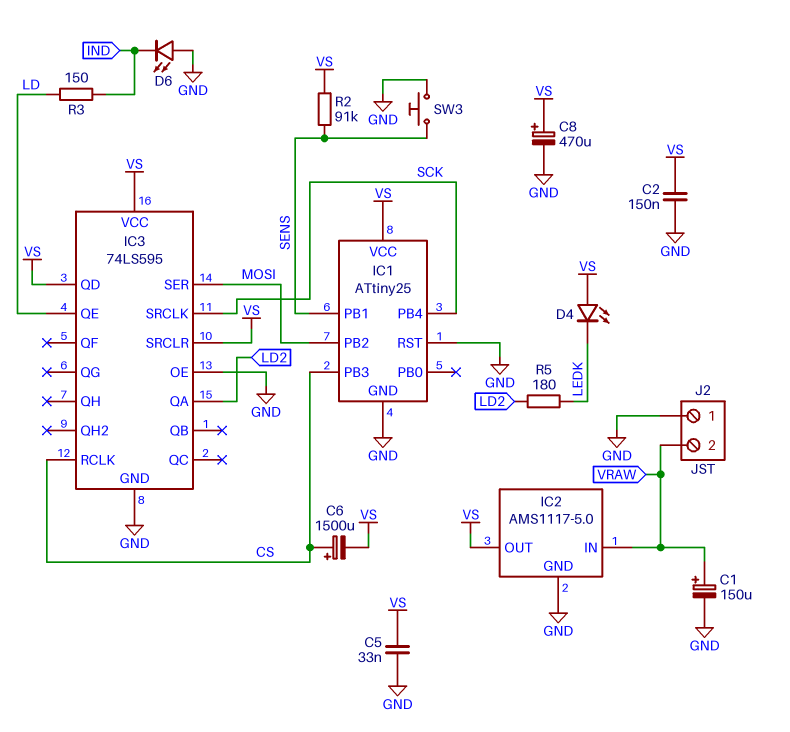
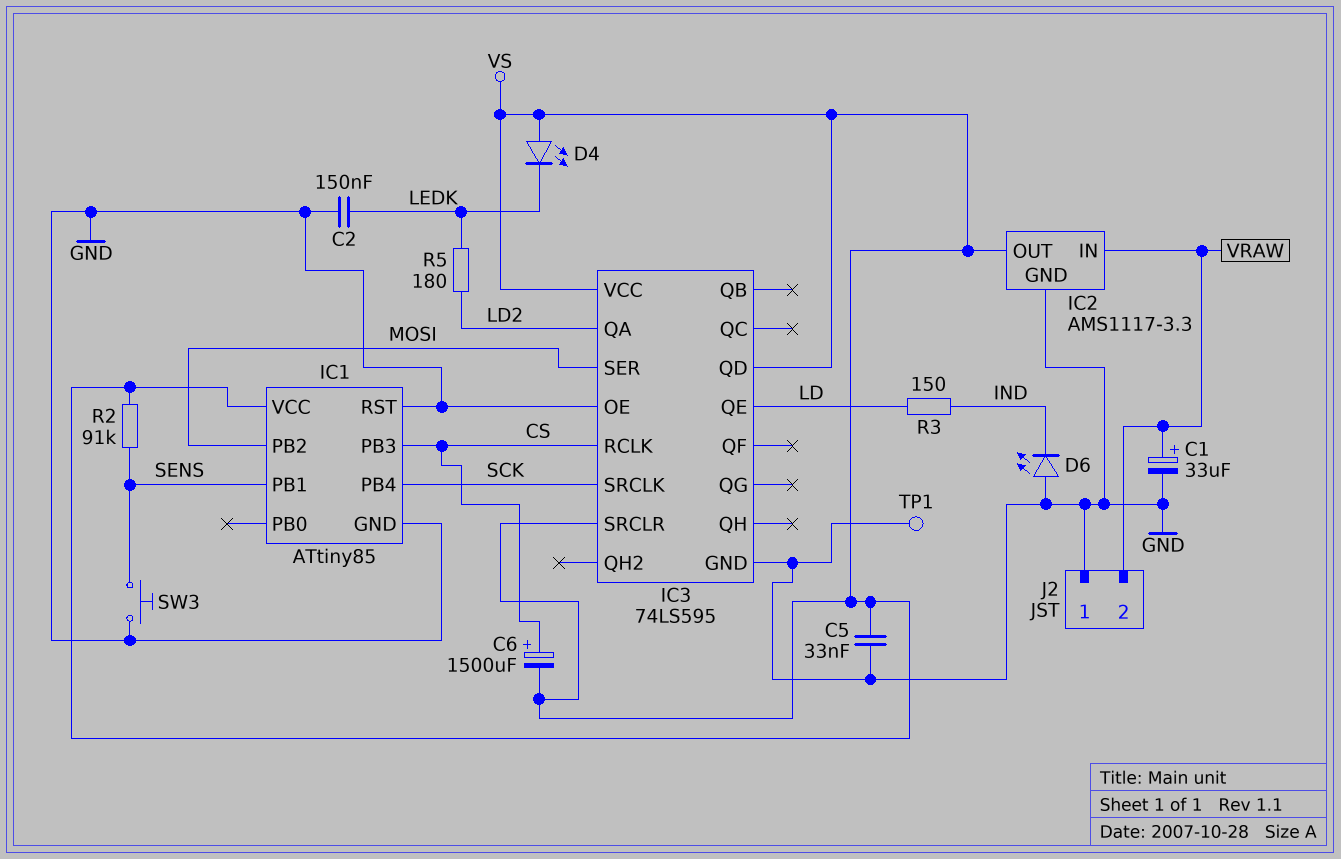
C1: 150uF (plus VRAW, minus GND) -> 33uF (plus VRAW, minus GND)
C2: 150nF (GND, VS) -> 150nF (GND, LEDK)
C8: 470uF (plus VS, minus GND) -> none
IC1: ATtiny25 -> ATtiny85
IC2: AMS1117-5.0 -> AMS1117-3.3
TP1: none -> test point (GND)

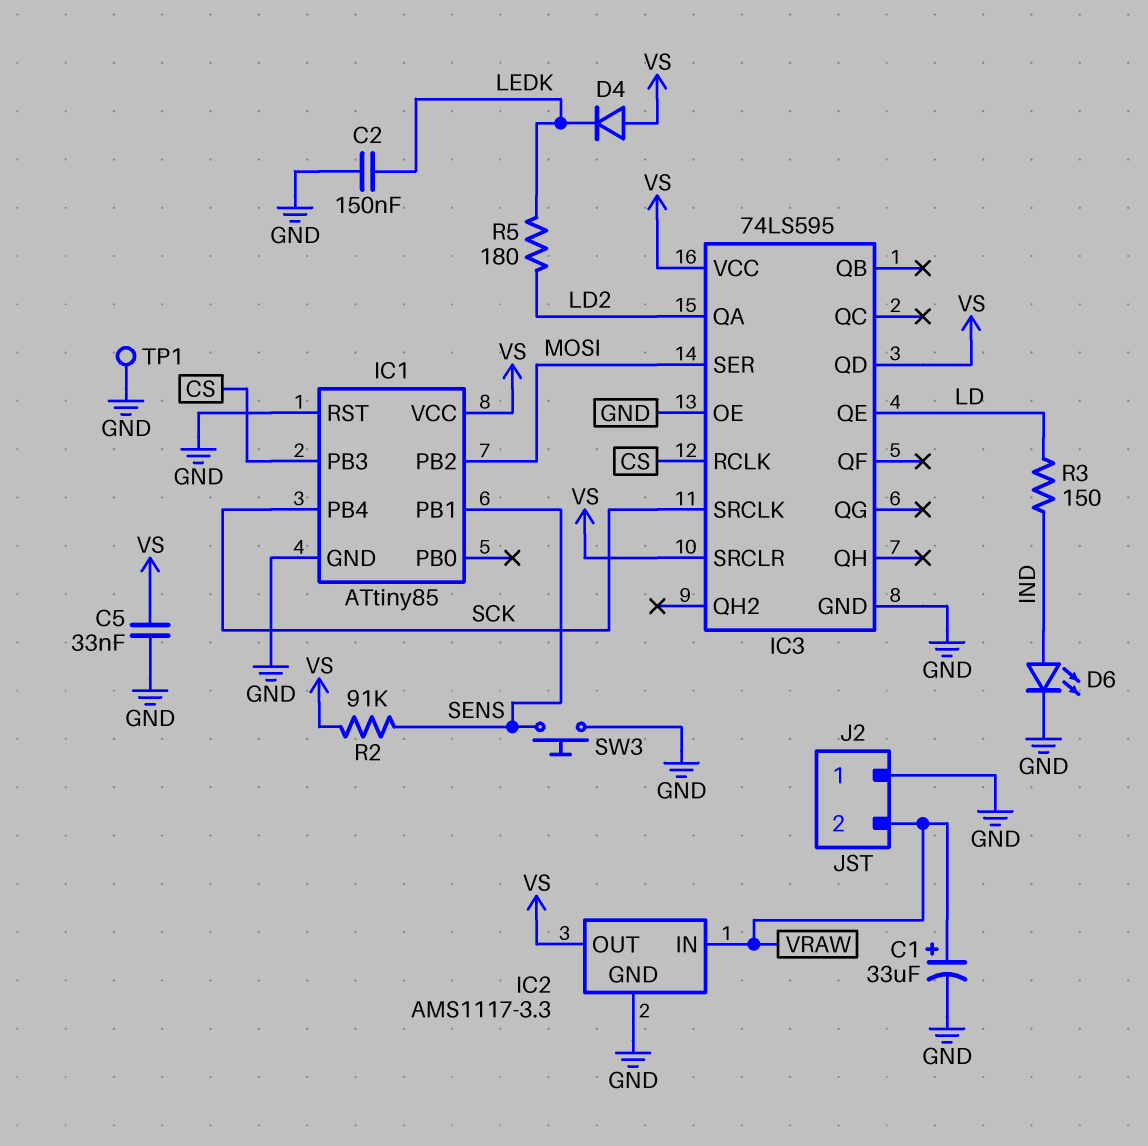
C6: 1500uF (plus CS, minus VS) -> none
D4: LED (A VS, K LEDK) -> diode (A VS, K LEDK)
D6: LED (A GND, K IND) -> LED (A IND, K GND)

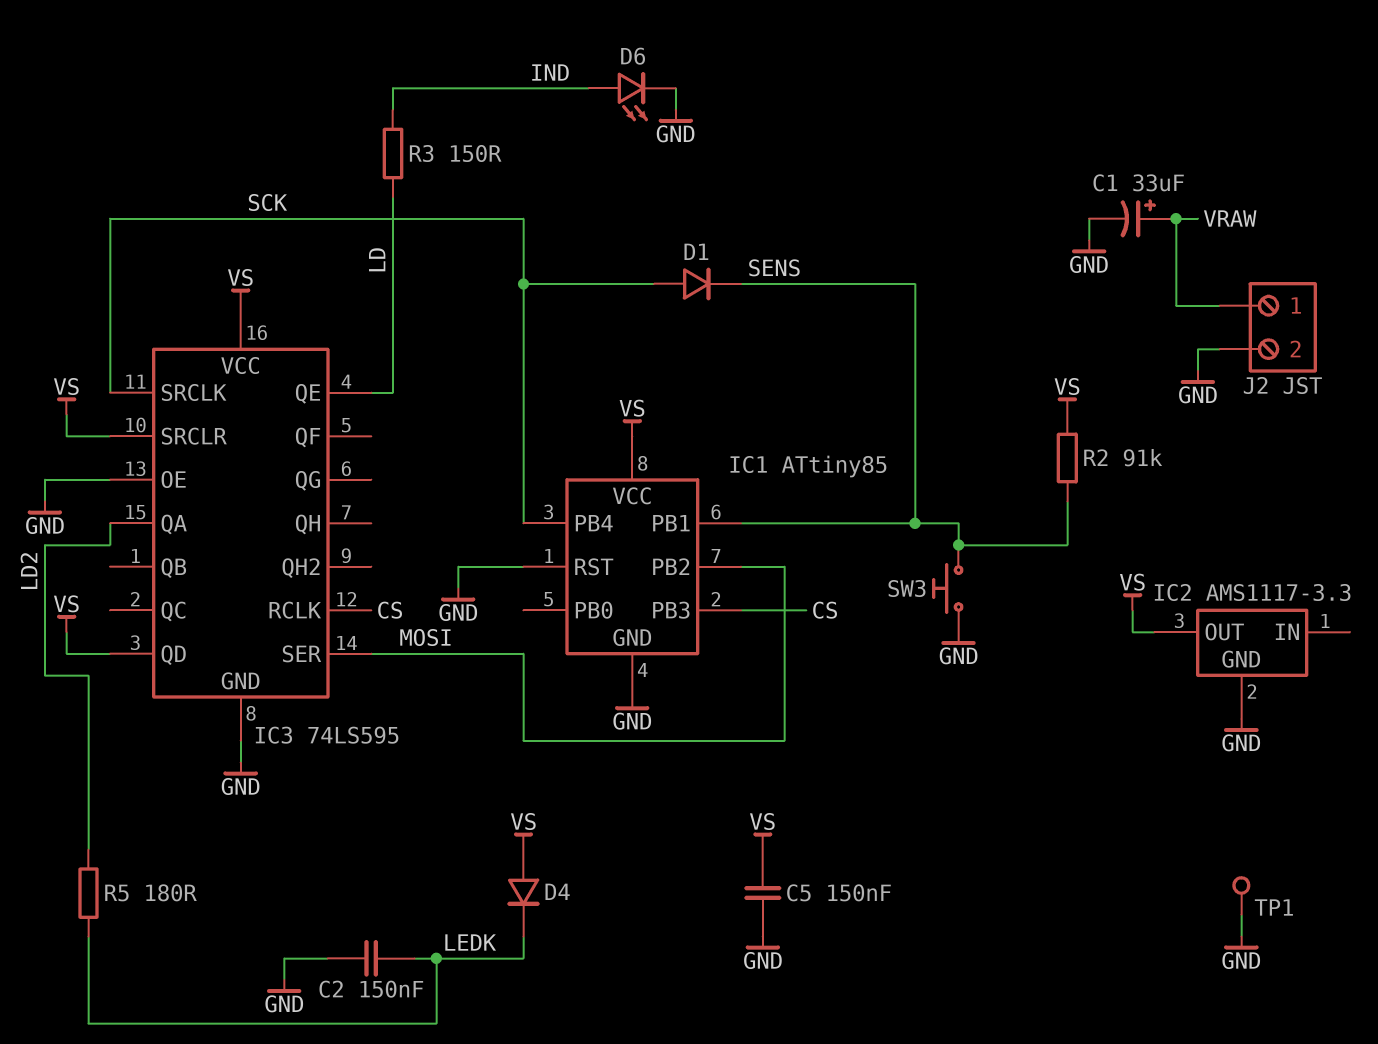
C5: 33nF (GND, VS) -> 150nF (GND, VS)
D1: none -> diode (A SCK, K SENS)
IC2 pin IN: VRAW -> none
J2 pin 1: GND -> VRAW
J2 pin 2: VRAW -> GND

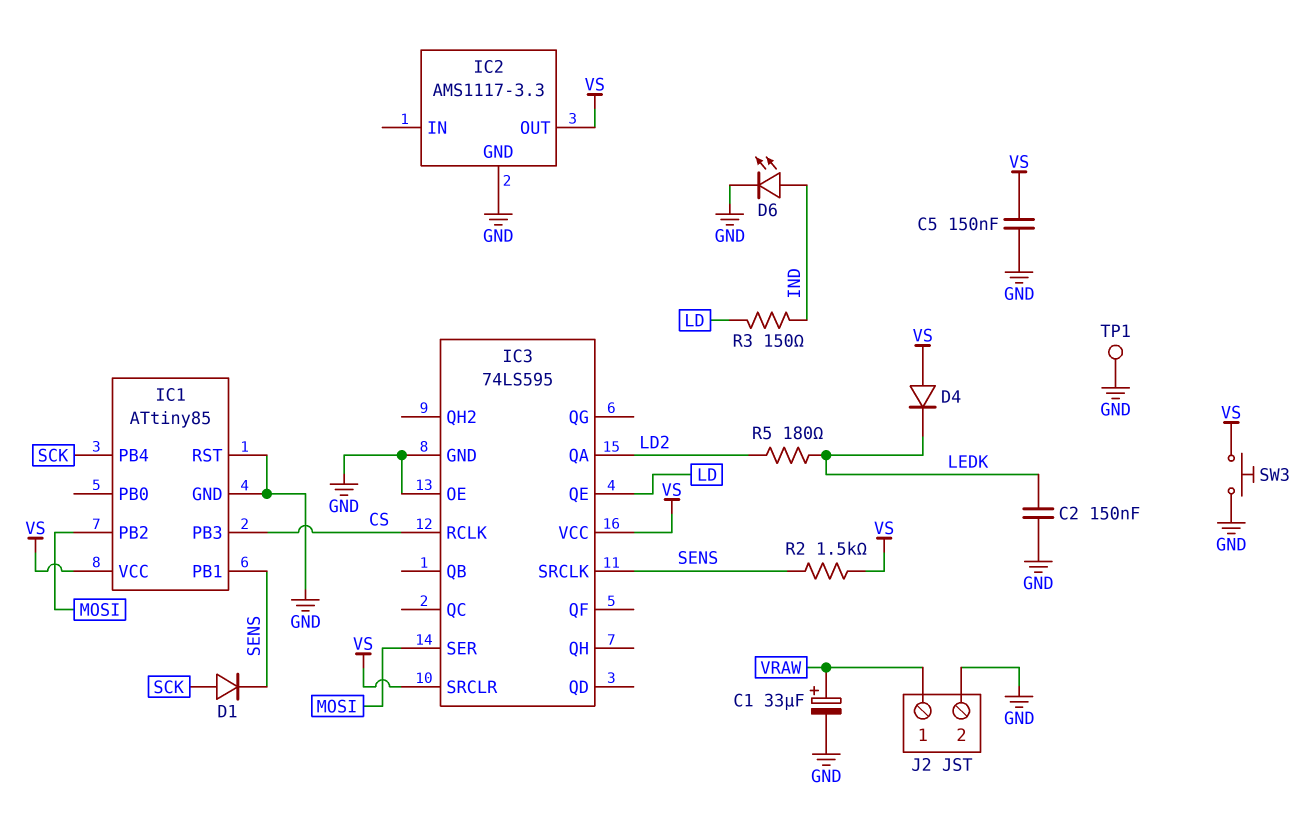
IC3 pin QD: VS -> none
IC3 pin SRCLK: SCK -> SENS
R2: 91k (SENS, VS) -> 1.5k (SENS, VS)
SW3: button (GND, SENS) -> button (GND, VS)

